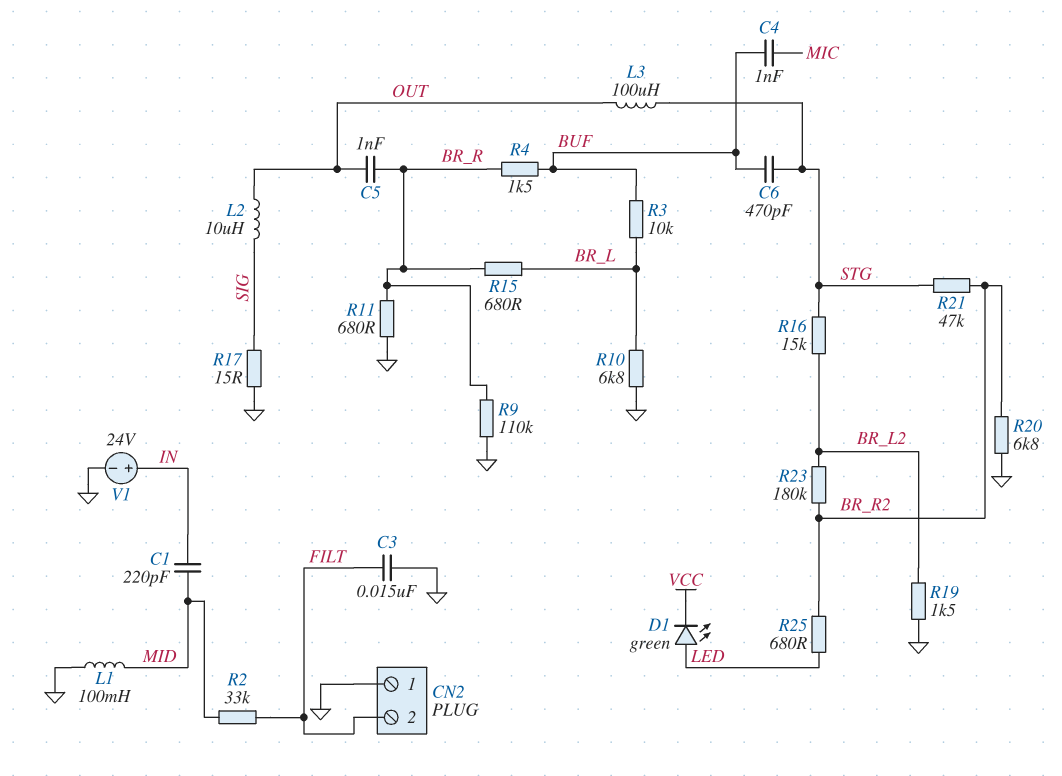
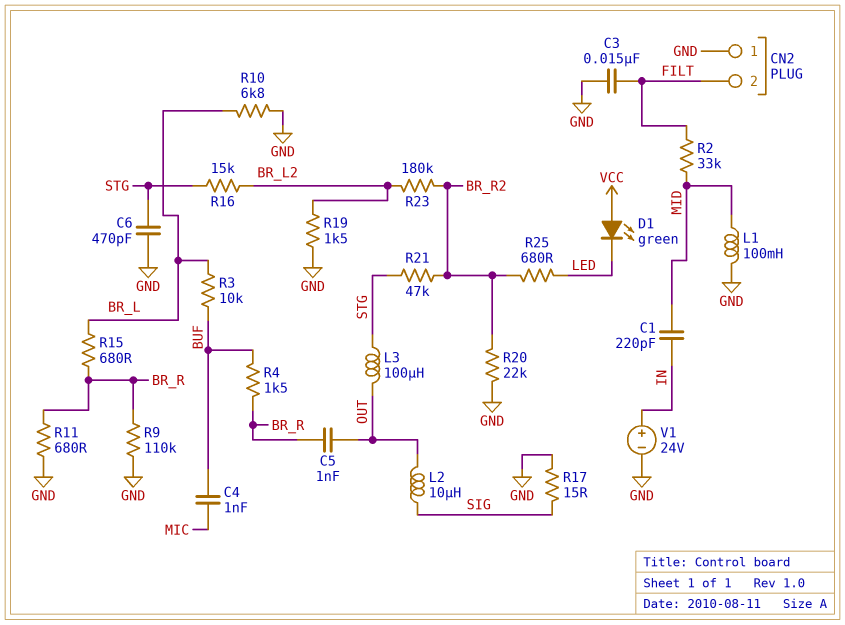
C6: 470pF (BUF, STG) -> 470pF (GND, STG)
D1: LED green (A LED, K VCC) -> LED green (A VCC, K LED)
R20: 6.8k (BR_R2, GND) -> 22k (BR_R2, GND)

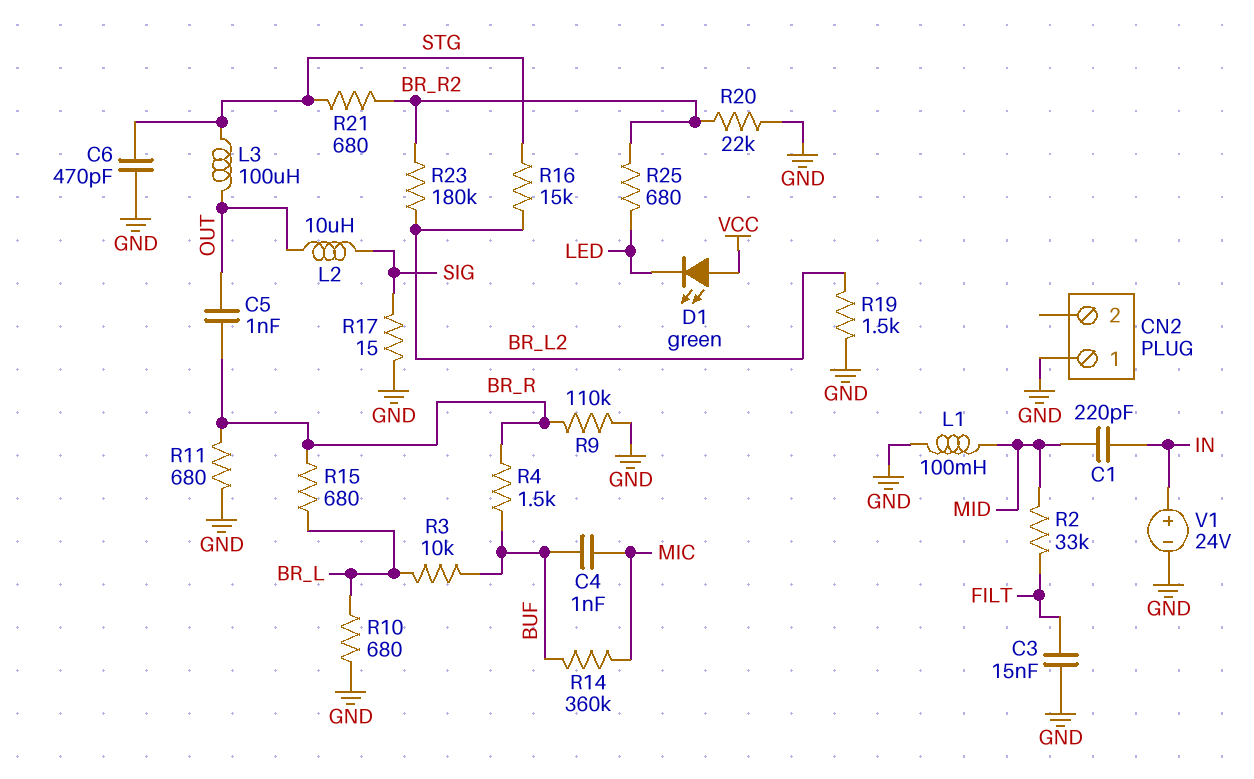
CN2 pin 2: FILT -> none
R10: 6.8k (BR_L, GND) -> 680 (BR_L, GND)
R14: none -> 360k (BUF, MIC)
R21: 47k (BR_R2, STG) -> 680 (BR_R2, STG)

